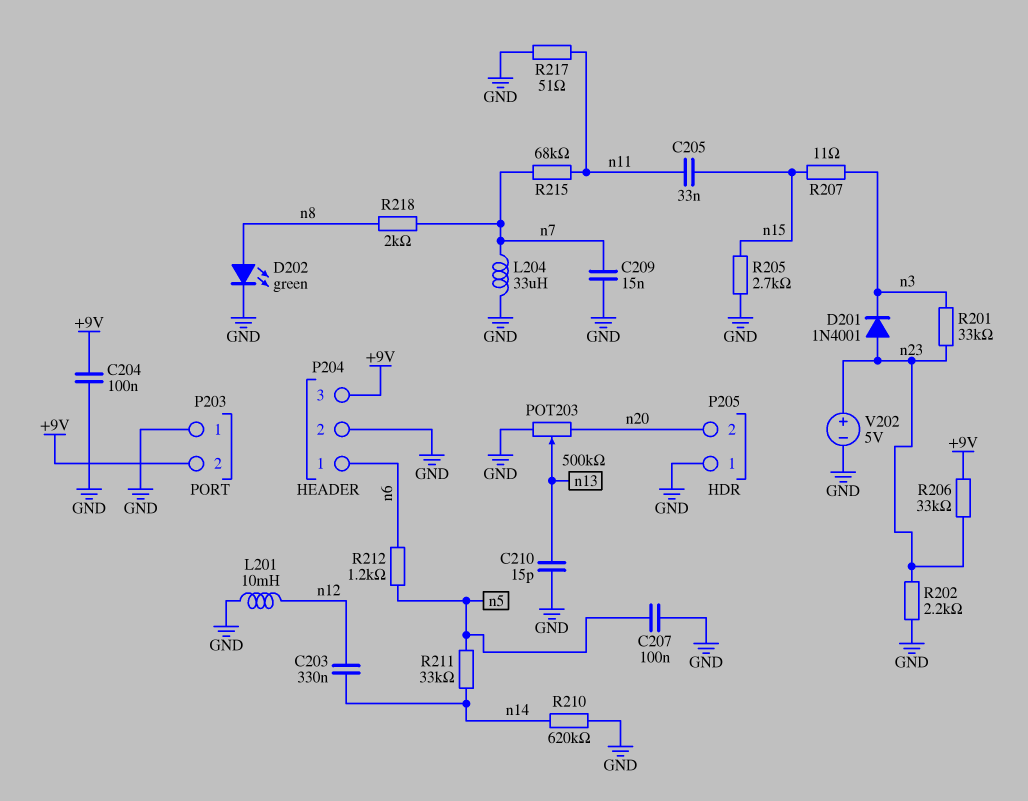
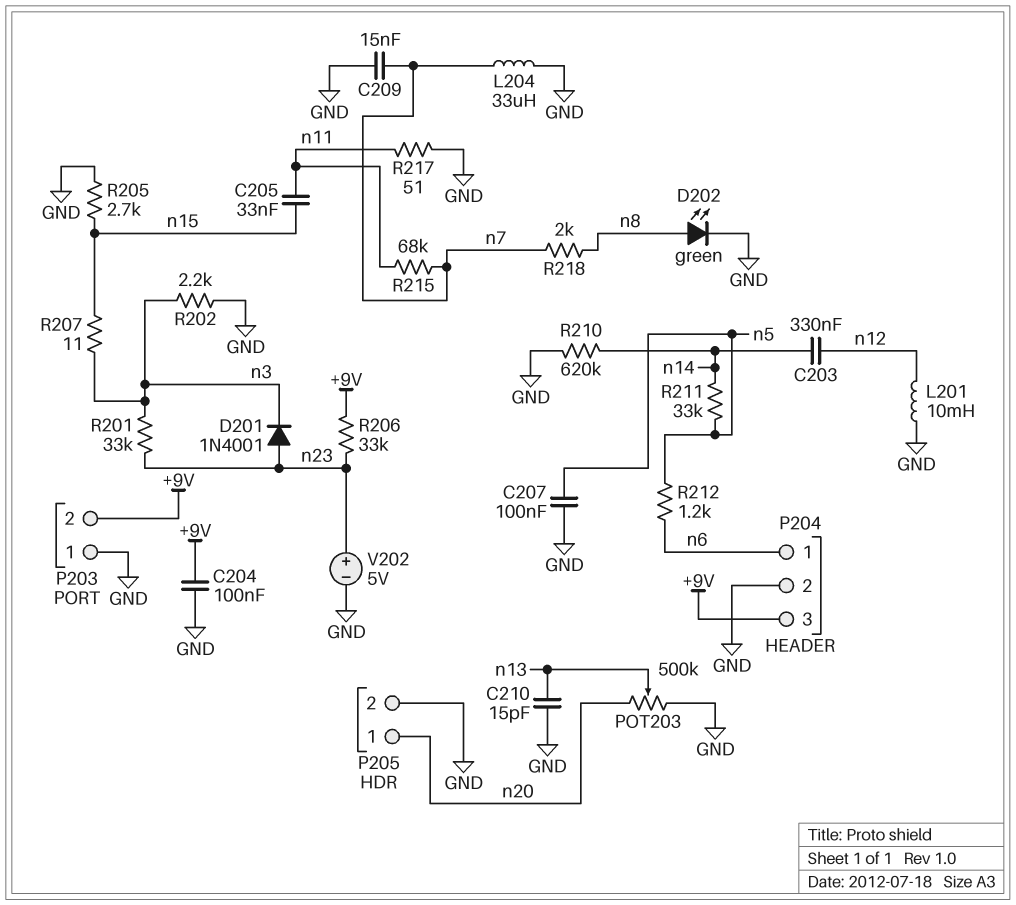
P205 pin 1: GND -> n20
P205 pin 2: n20 -> GND
R202: 2.2k (GND, n23) -> 2.2k (GND, n3)

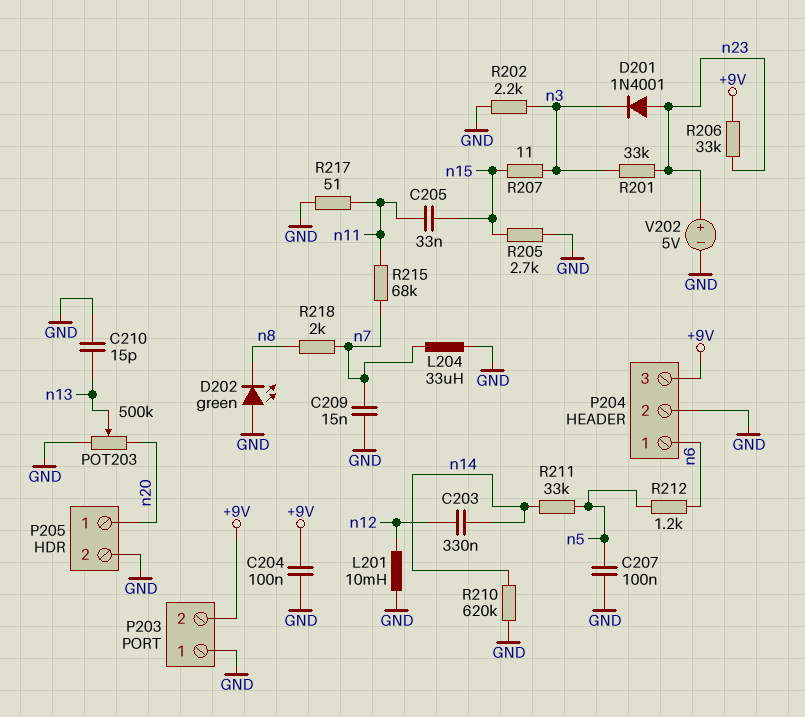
D202: LED green (A n8, K GND) -> LED green (A GND, K n8)

